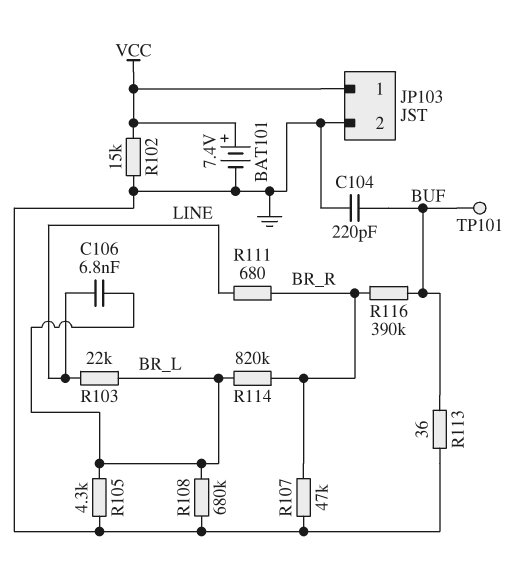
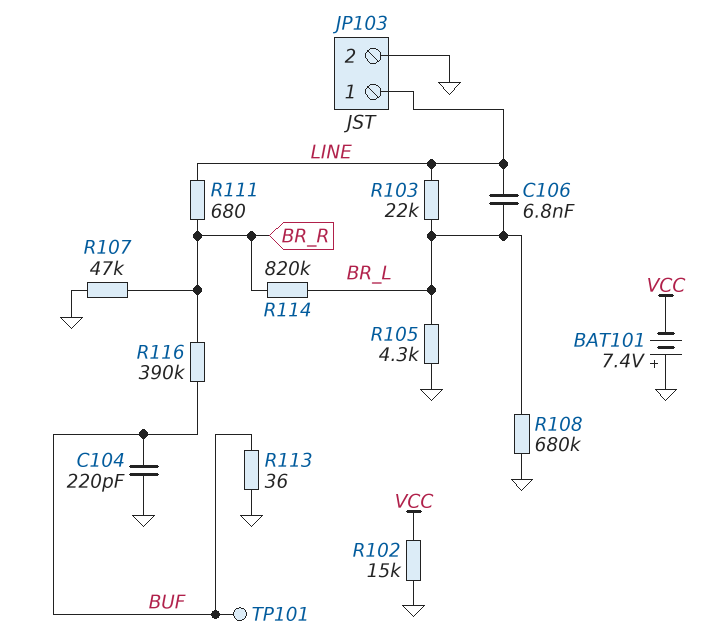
BAT101: 7.4V (plus VCC, minus GND) -> 7.4V (plus GND, minus VCC)
JP103 pin 1: VCC -> LINE

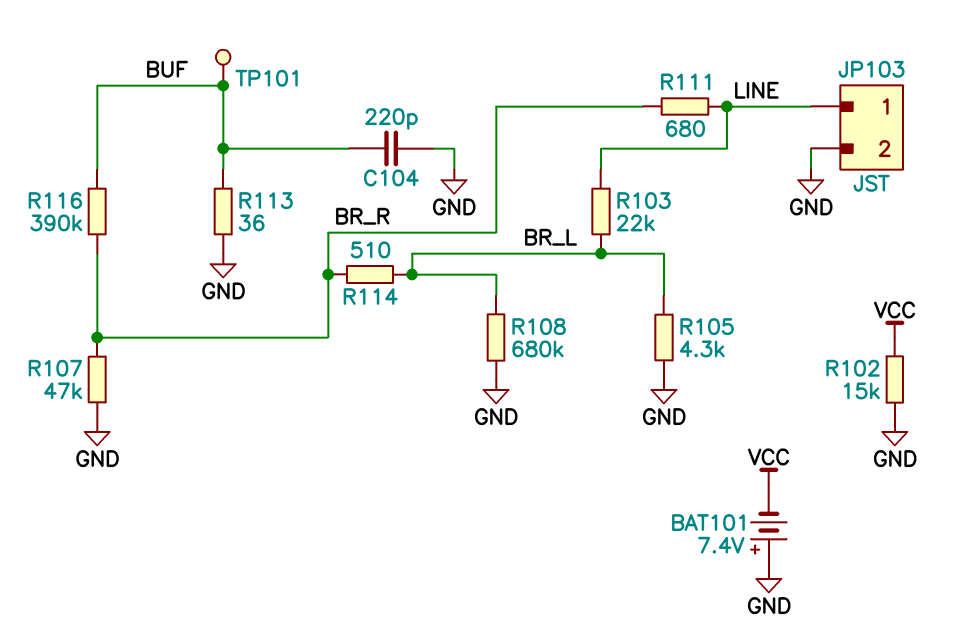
C106: 6.8nF (BR_L, LINE) -> none
R114: 820k (BR_L, BR_R) -> 510 (BR_L, BR_R)

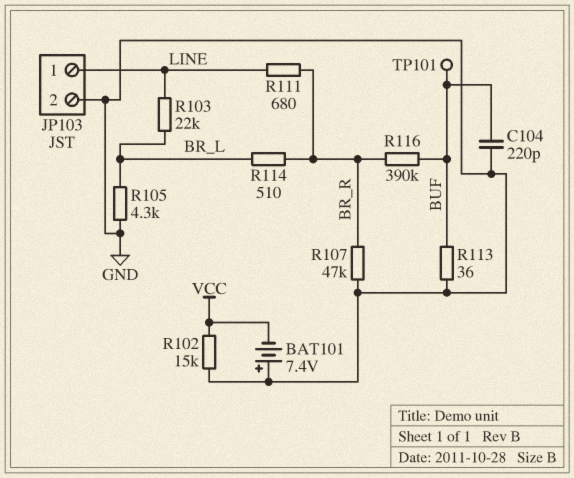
R108: 680k (BR_L, GND) -> none

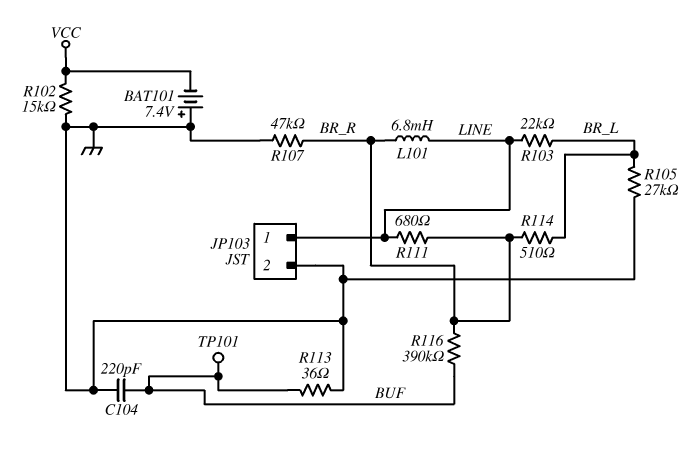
L101: none -> 6.8mH (BR_R, LINE)
R105: 4.3k (BR_L, GND) -> 27k (BR_L, GND)

